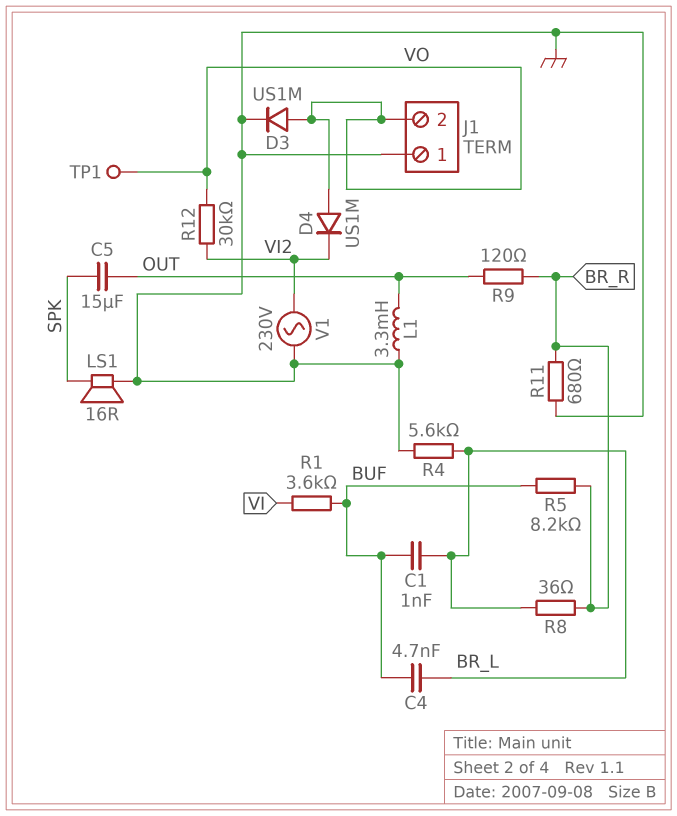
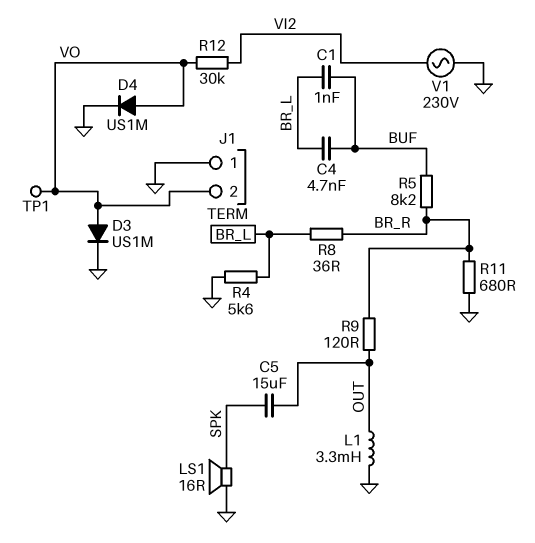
D4: diode US1M (A VO, K VI2) -> diode US1M (A VO, K GND)
R1: 3.6k (BUF, VI) -> none

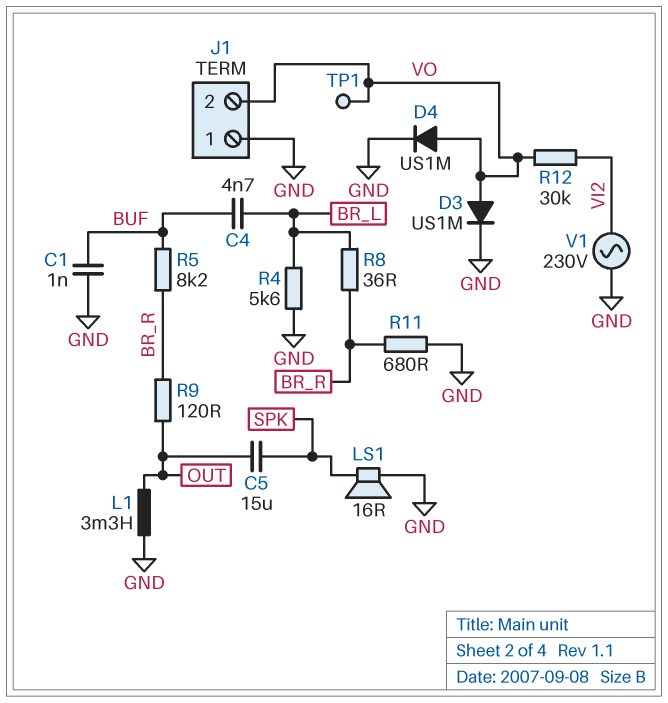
C1: 1nF (BR_L, BUF) -> 1nF (BUF, GND)

